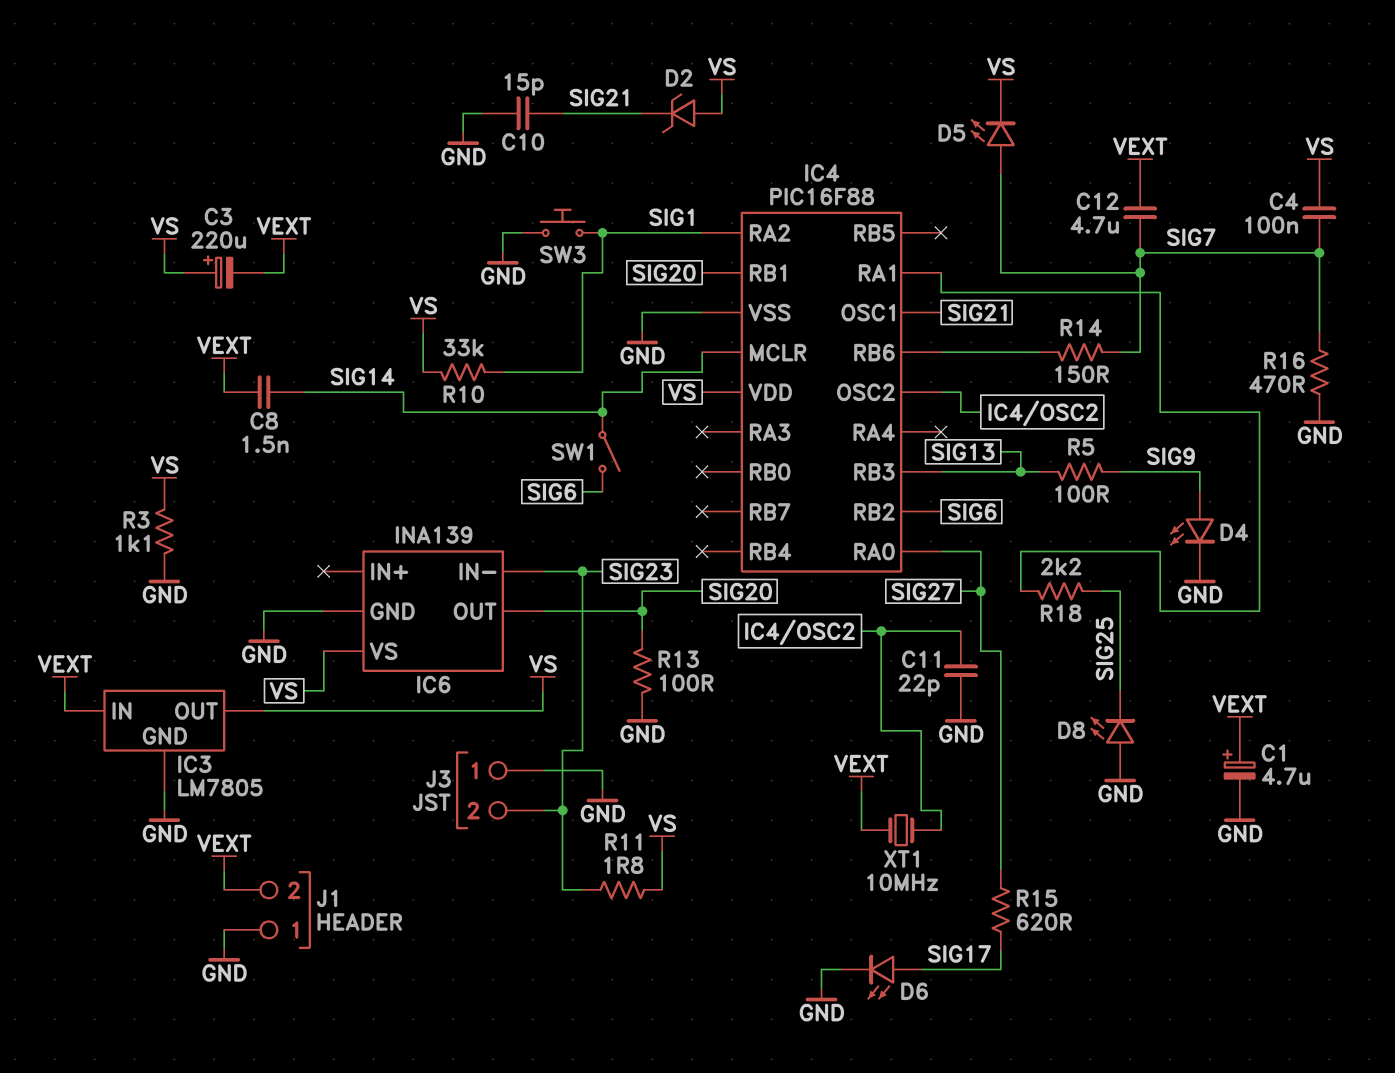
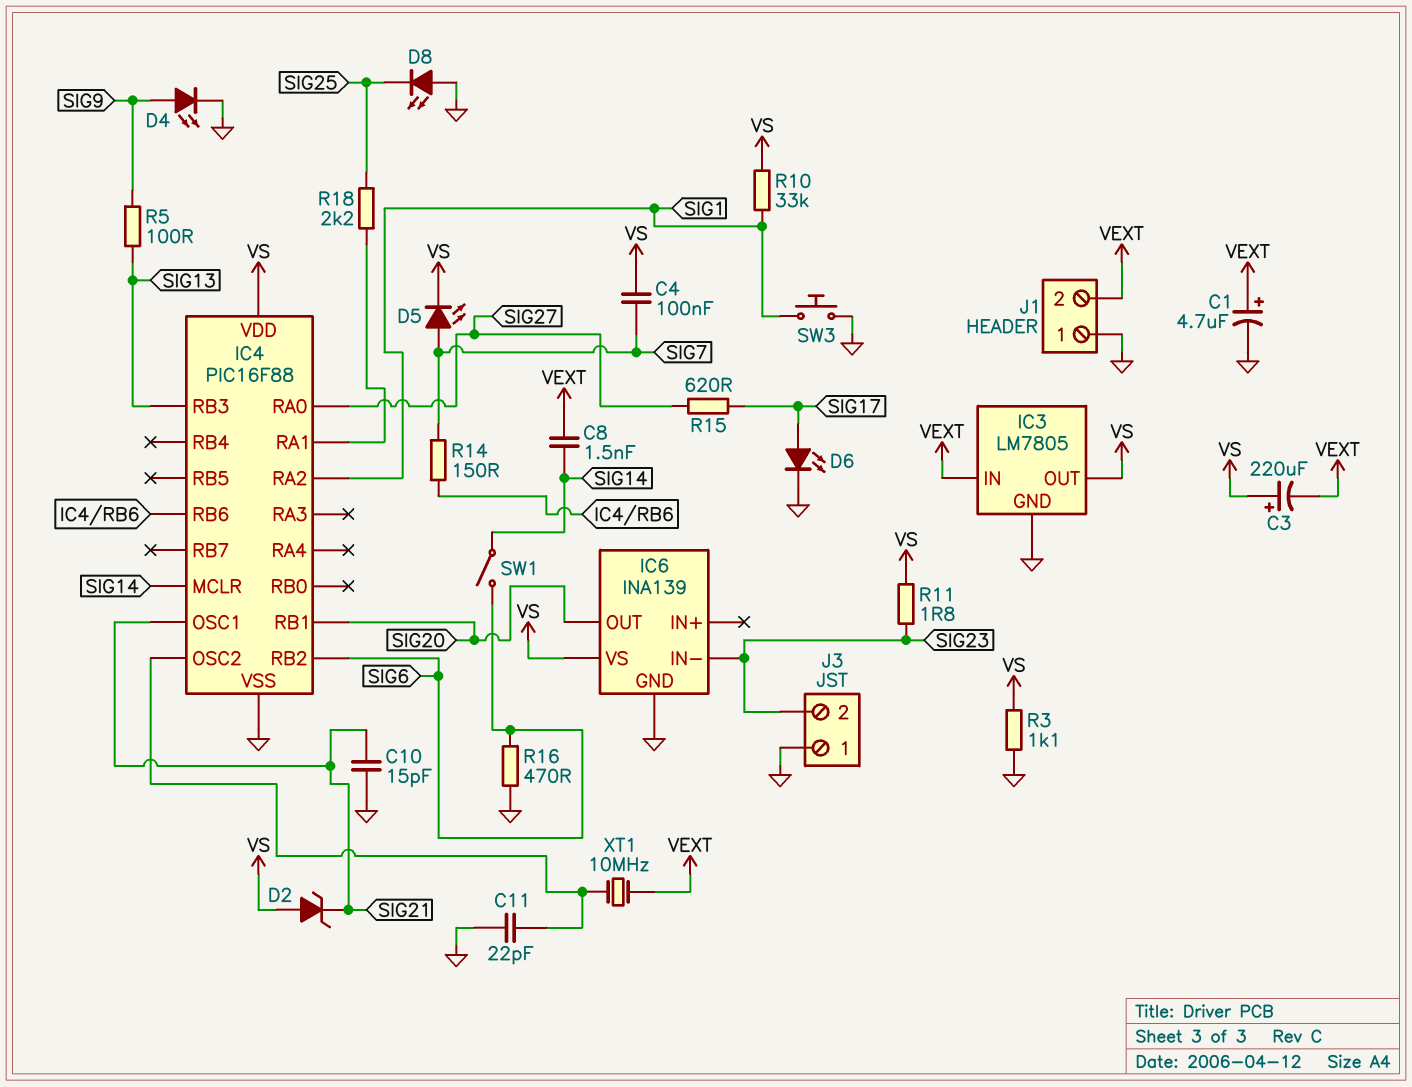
C12: 4.7uF (SIG7, VEXT) -> none
R13: 100 (GND, SIG20) -> none
R16: 470 (GND, SIG7) -> 470 (GND, SIG6)

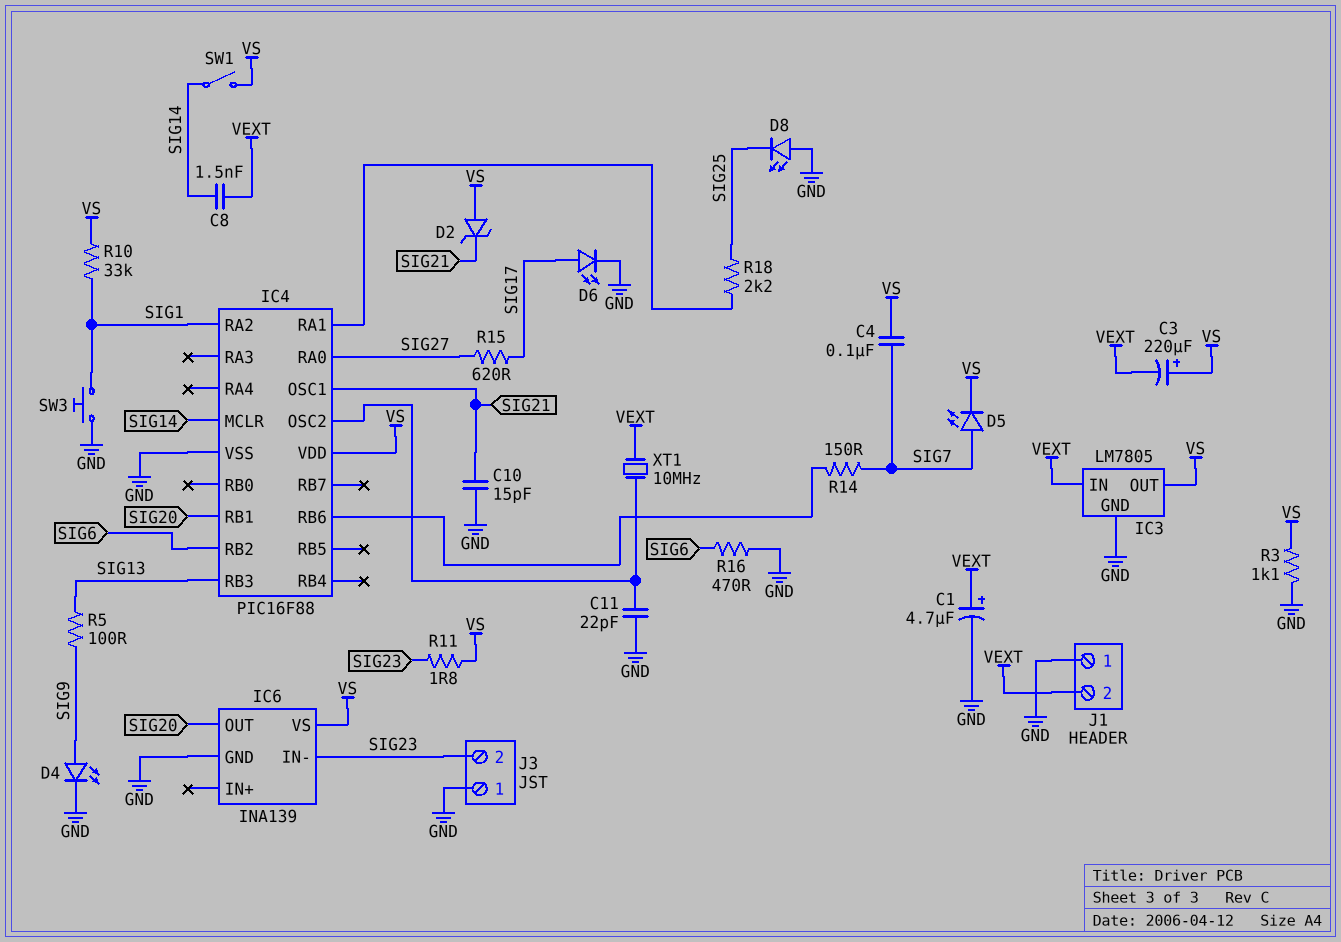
SW1: switch (SIG6, SIG14) -> switch (SIG14, VS)

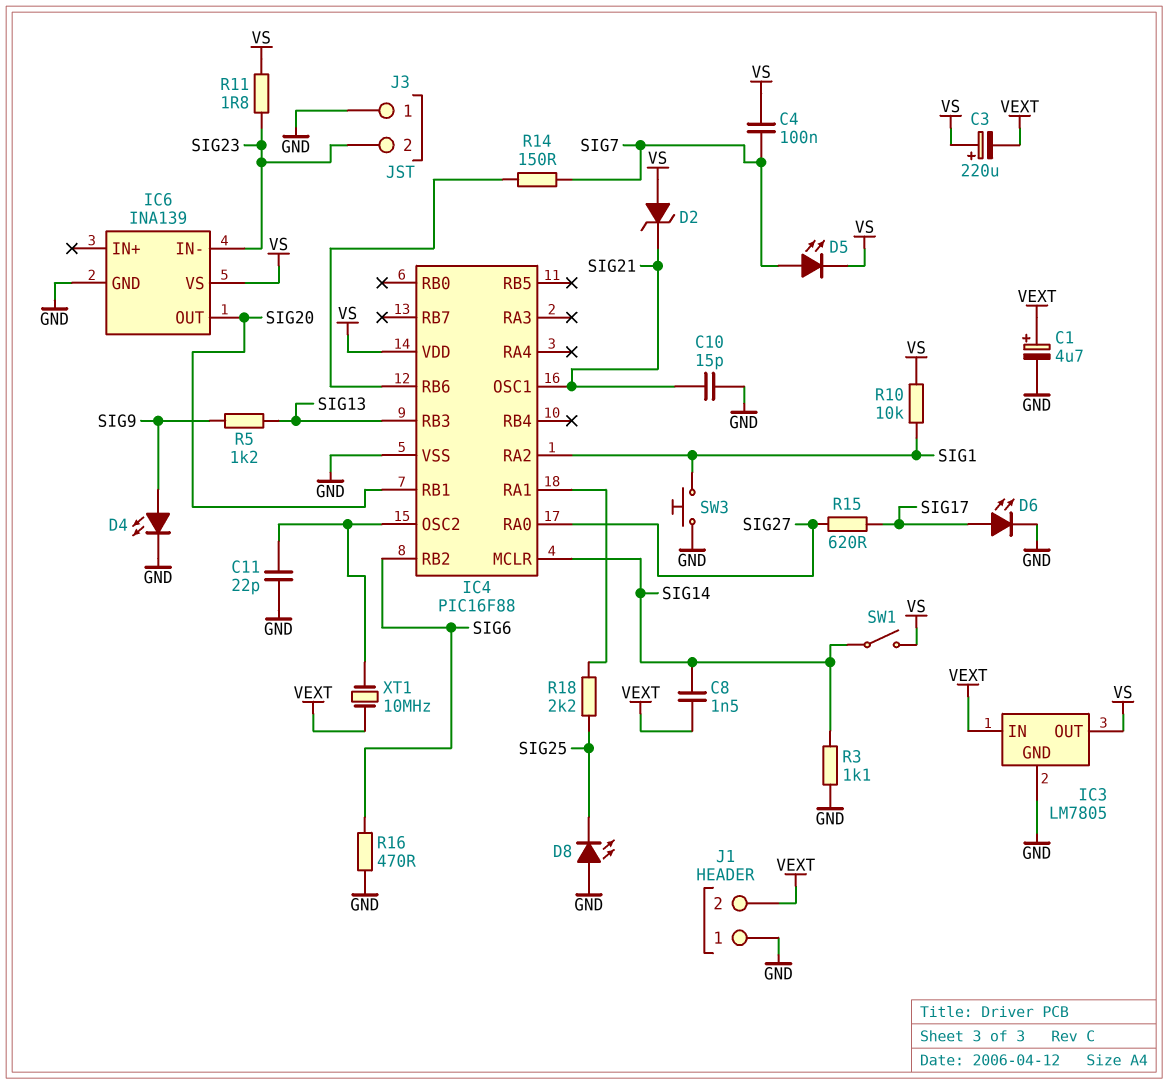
R3: 1.1k (GND, VS) -> 1.1k (GND, SIG14)
R5: 100 (SIG9, SIG13) -> 1.2k (SIG9, SIG13)
R10: 33k (SIG1, VS) -> 10k (SIG1, VS)

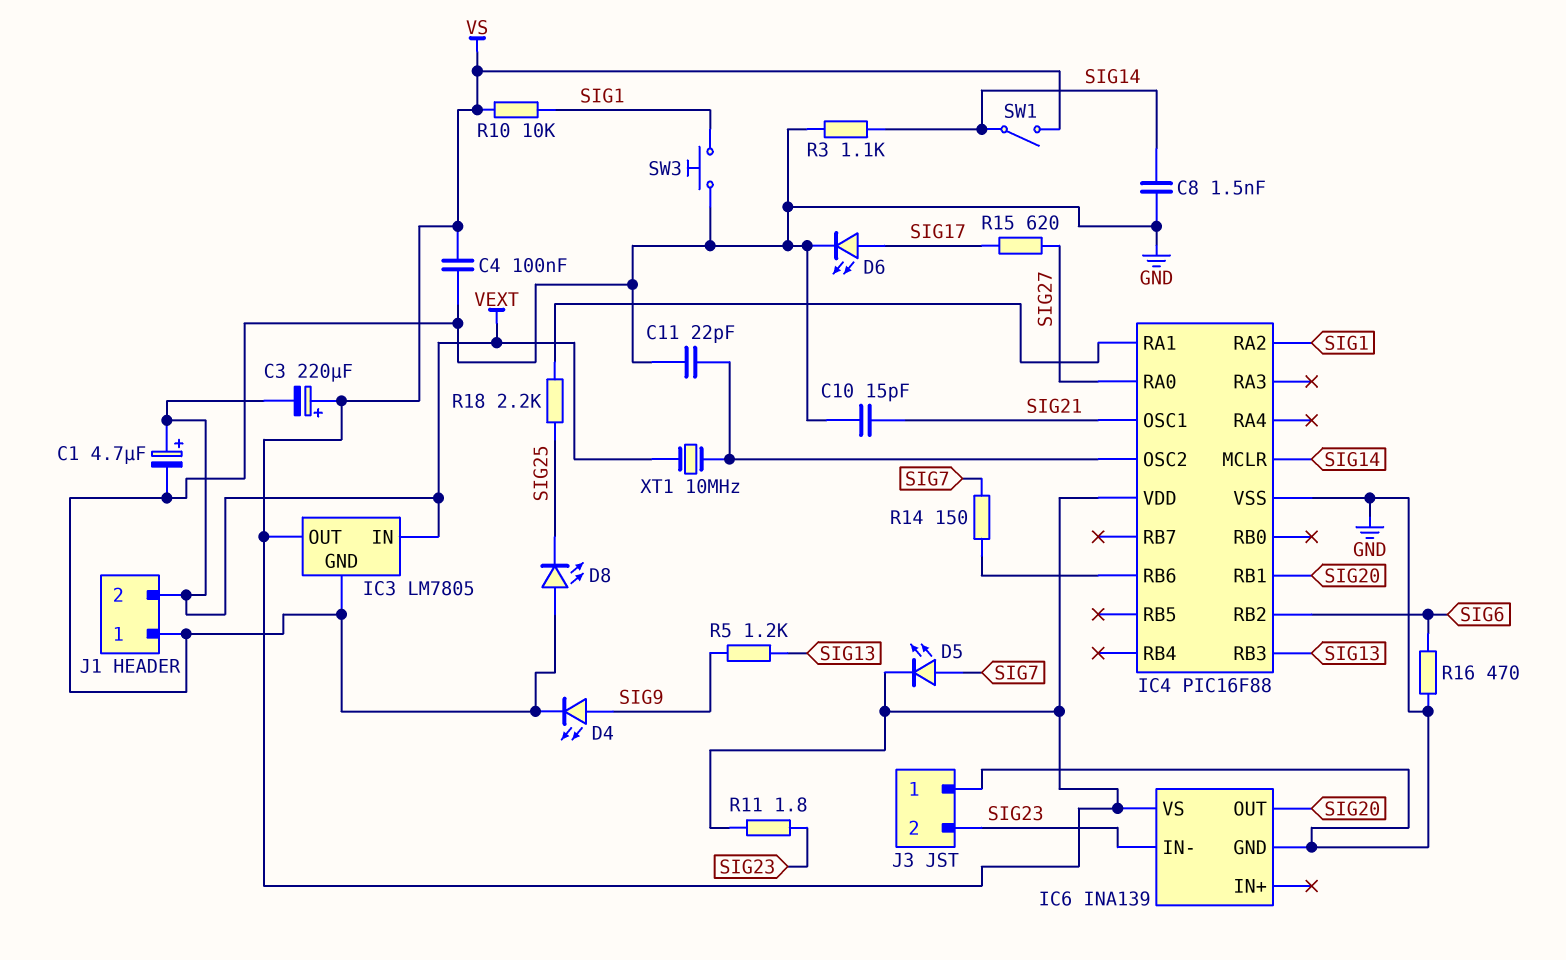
C4: 100nF (SIG7, VS) -> 100nF (GND, VS)
C8: 1.5nF (SIG14, VEXT) -> 1.5nF (GND, SIG14)
D2: zener (A VS, K SIG21) -> none

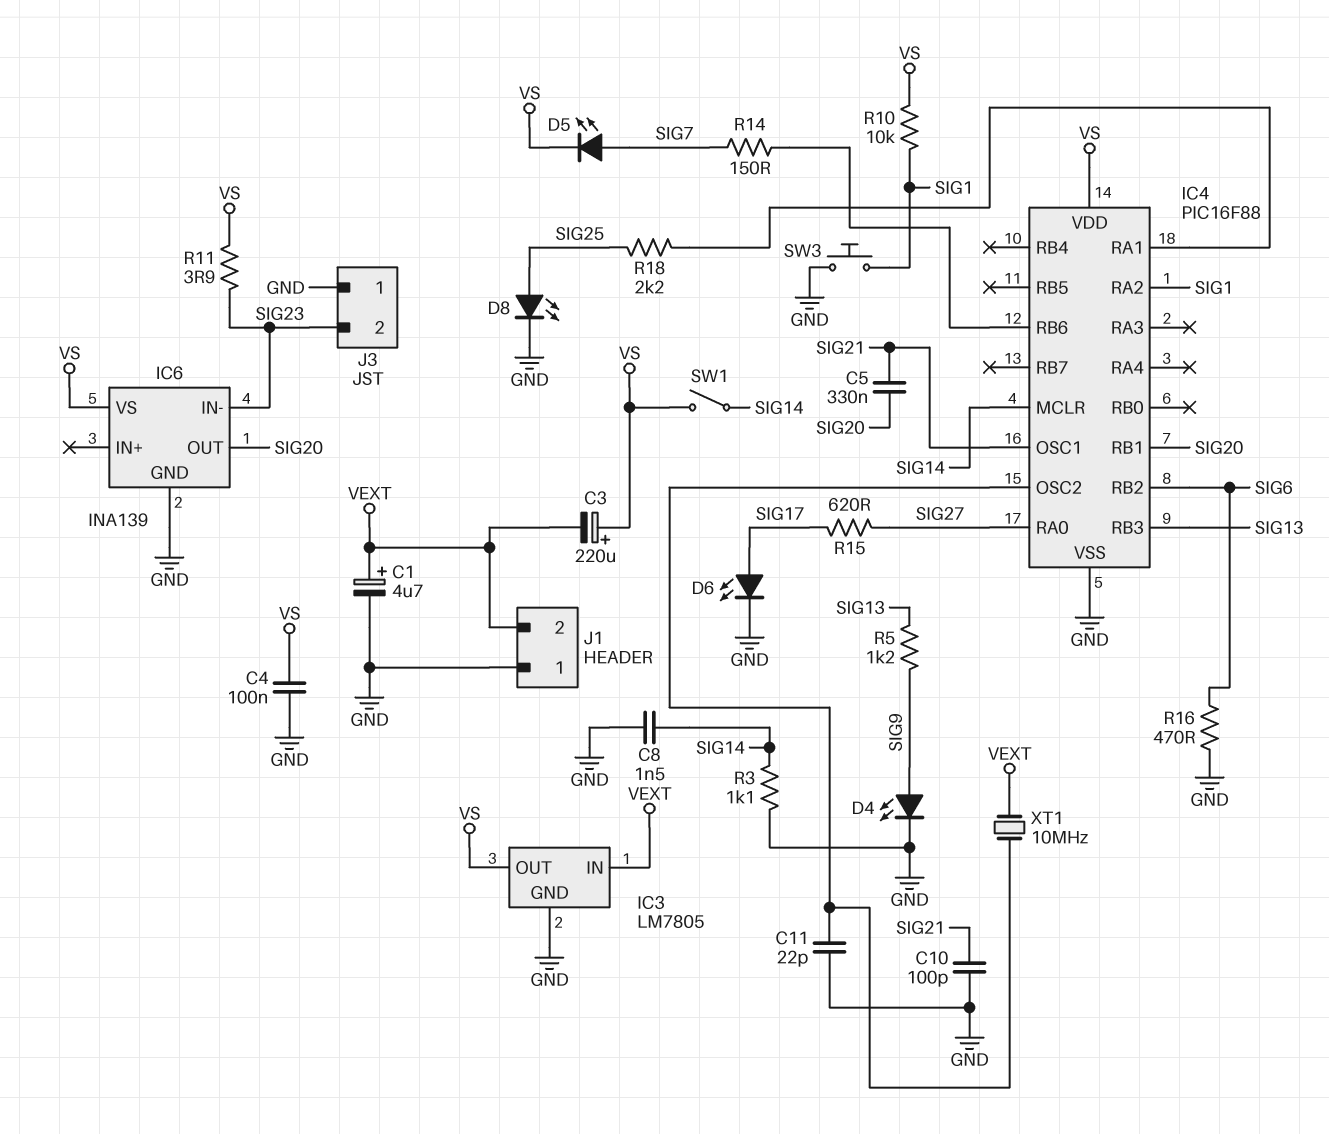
C5: none -> 330nF (SIG20, SIG21)
C10: 15pF (GND, SIG21) -> 100pF (GND, SIG21)
D8: LED (A GND, K SIG25) -> LED (A SIG25, K GND)
R11: 1.8 (SIG23, VS) -> 3.9 (SIG23, VS)

